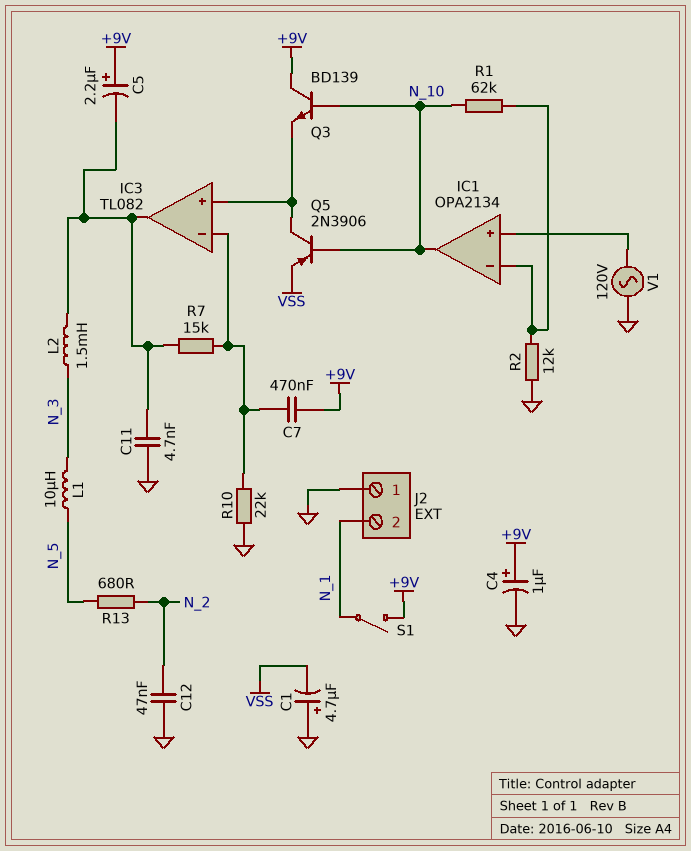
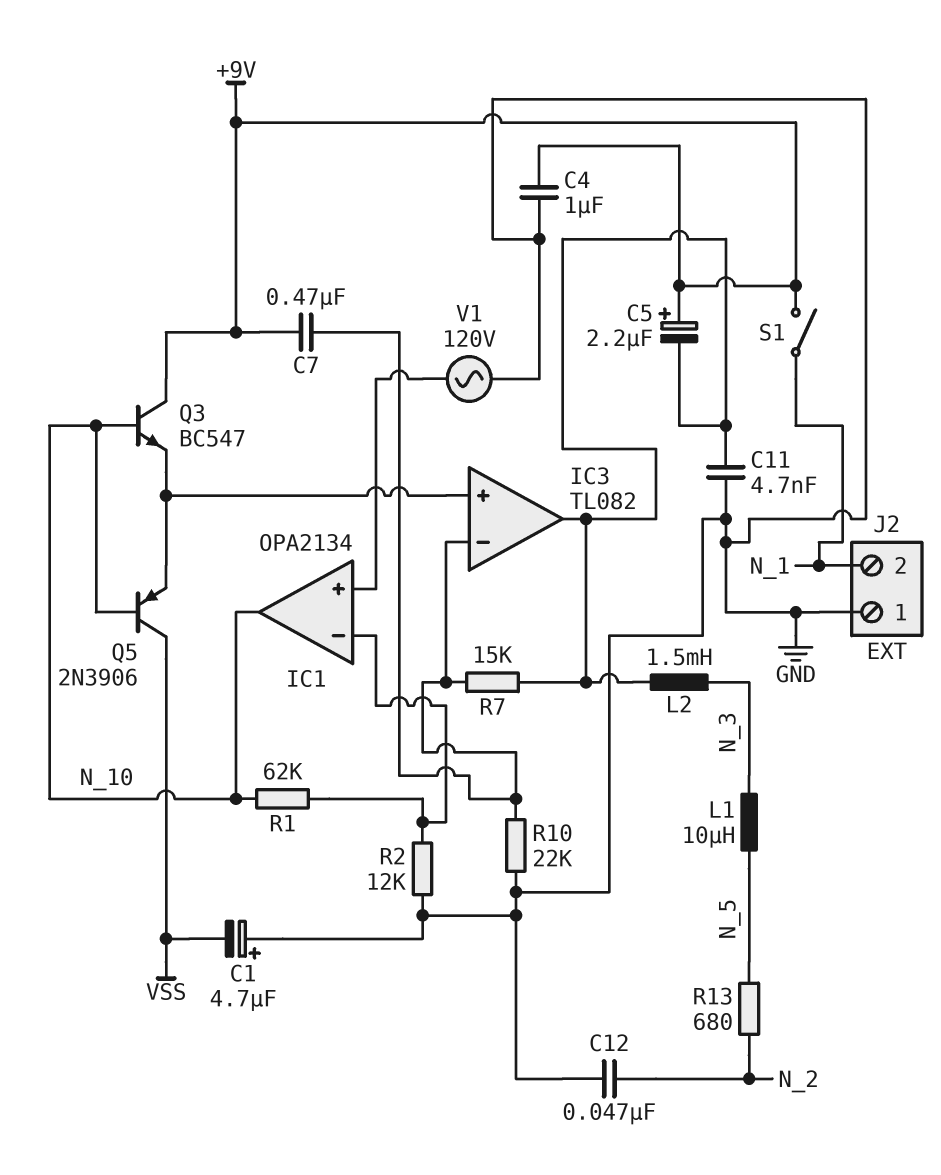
C4: 1uF (plus +9V, minus GND) -> 1uF (+9V, GND)
Q3: NPN BD139 (B N_10, C +9V, E IC3/in+) -> NPN BC547 (B N_10, C +9V, E IC3/in+)
Q5: PNP 2N3906 (B N_10, C IC3/in+, E VSS) -> PNP 2N3906 (B N_10, C VSS, E IC3/in+)

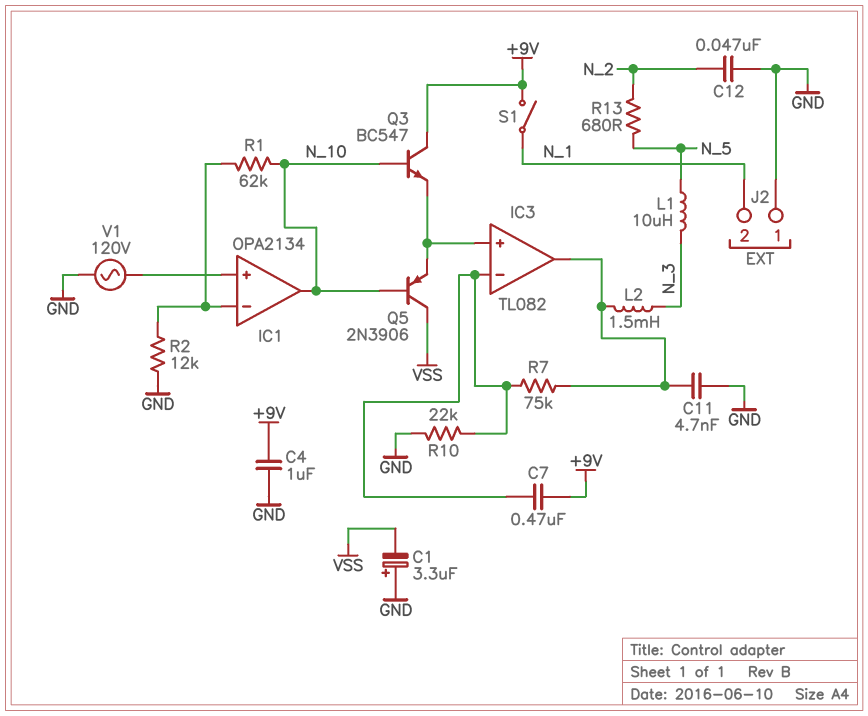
C1: 4.7uF (plus GND, minus VSS) -> 3.3uF (plus GND, minus VSS)
C5: 2.2uF (plus +9V, minus IC3/out) -> none
R7: 15k (IC3/in-, IC3/out) -> 75k (IC3/in-, IC3/out)

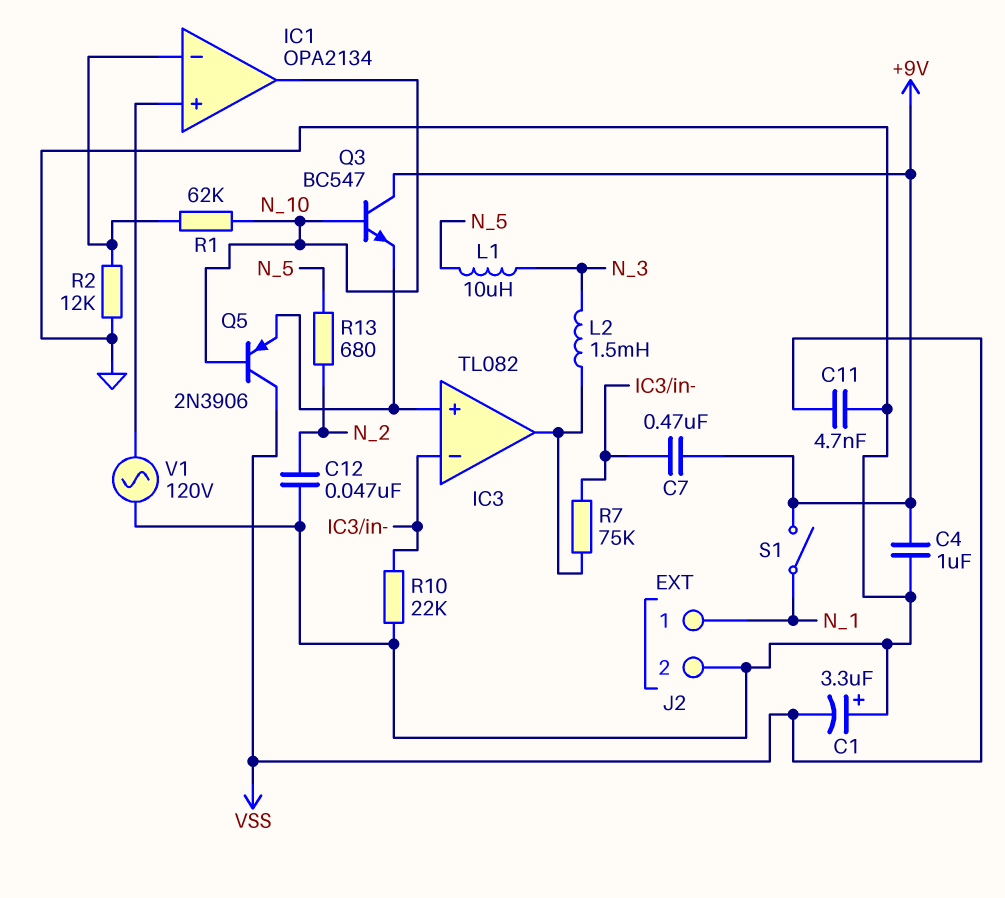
C11: 4.7nF (GND, IC3/out) -> 4.7nF (GND, VSS)
J2 pin 1: GND -> N_1
J2 pin 2: N_1 -> GND

